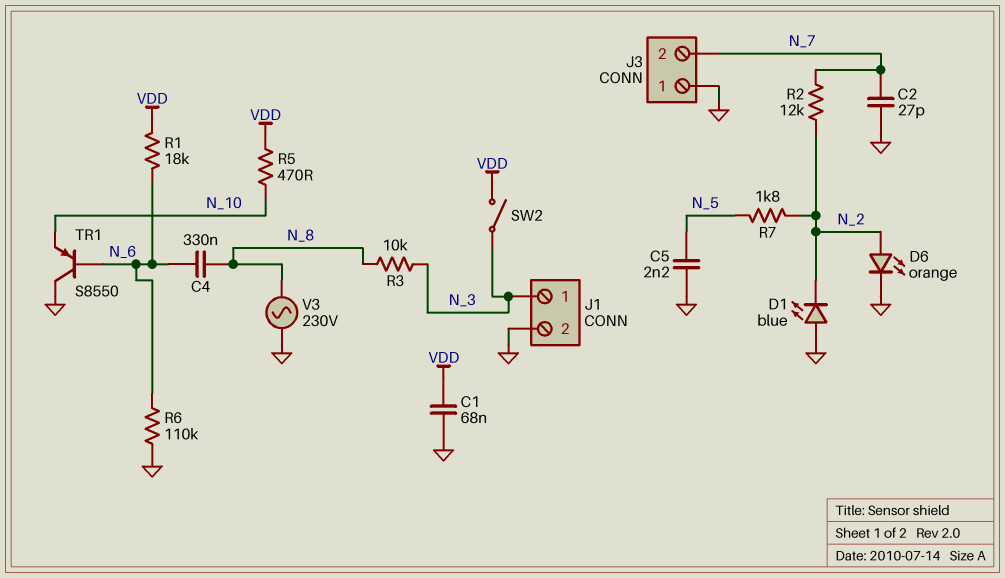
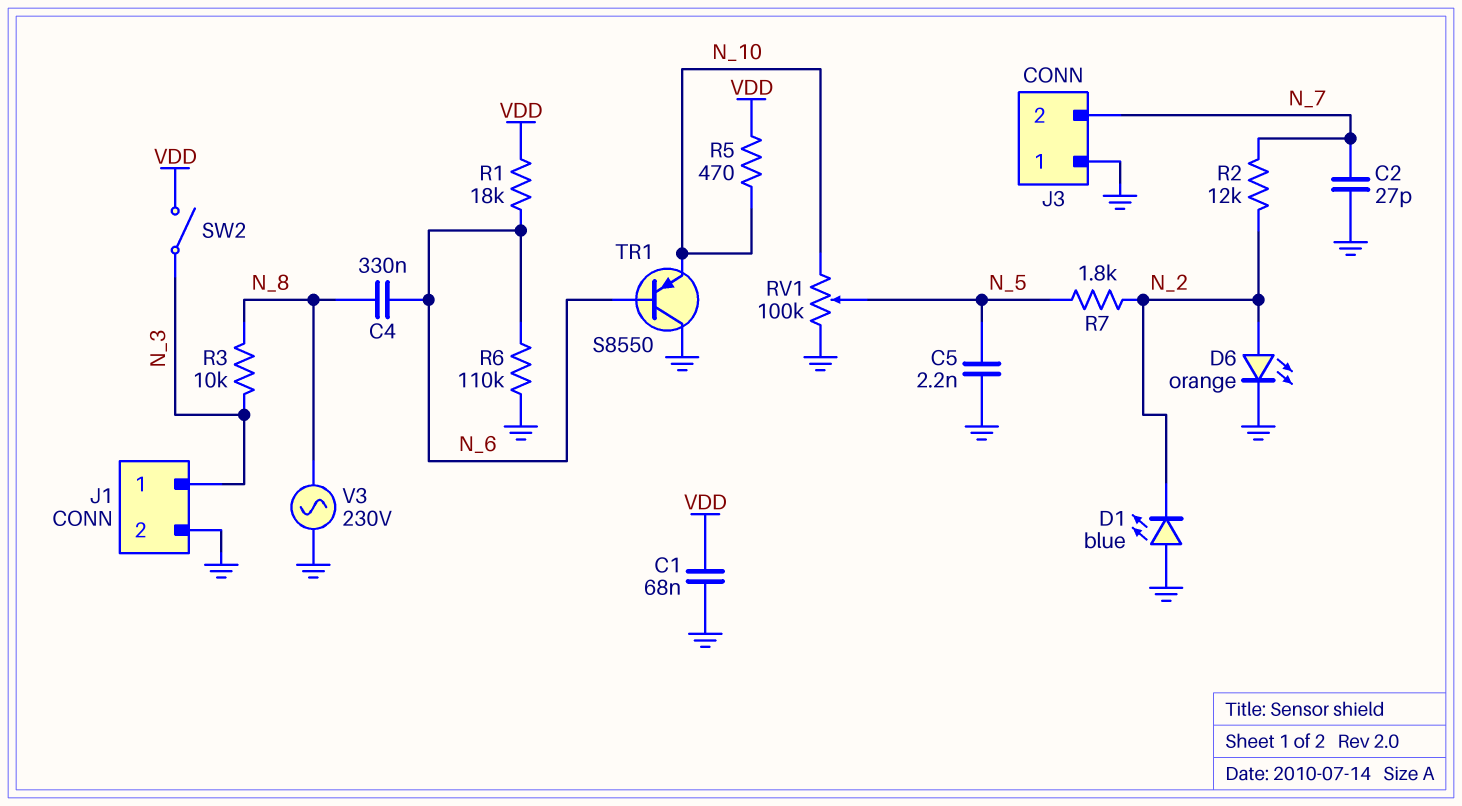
RV1: none -> 100k (GND, N_10, wiper N_5)

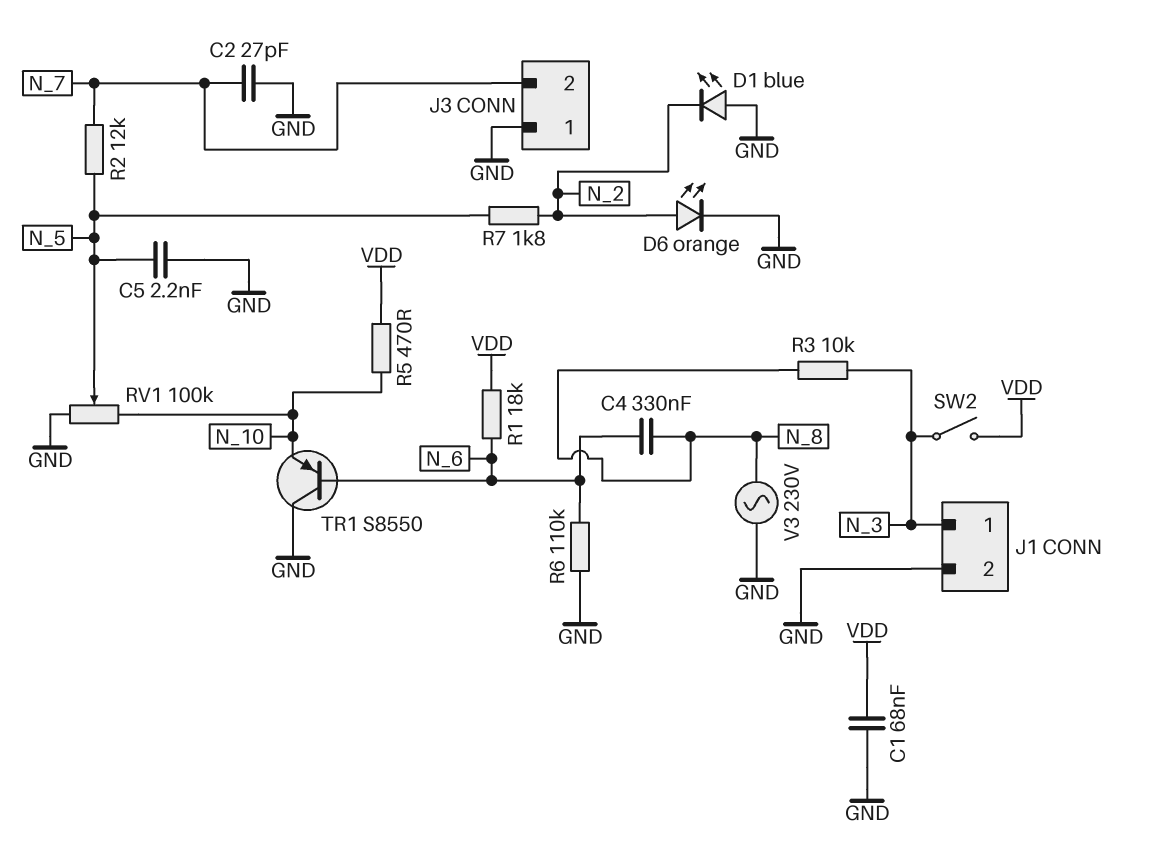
R2: 12k (N_2, N_7) -> 12k (N_5, N_7)

